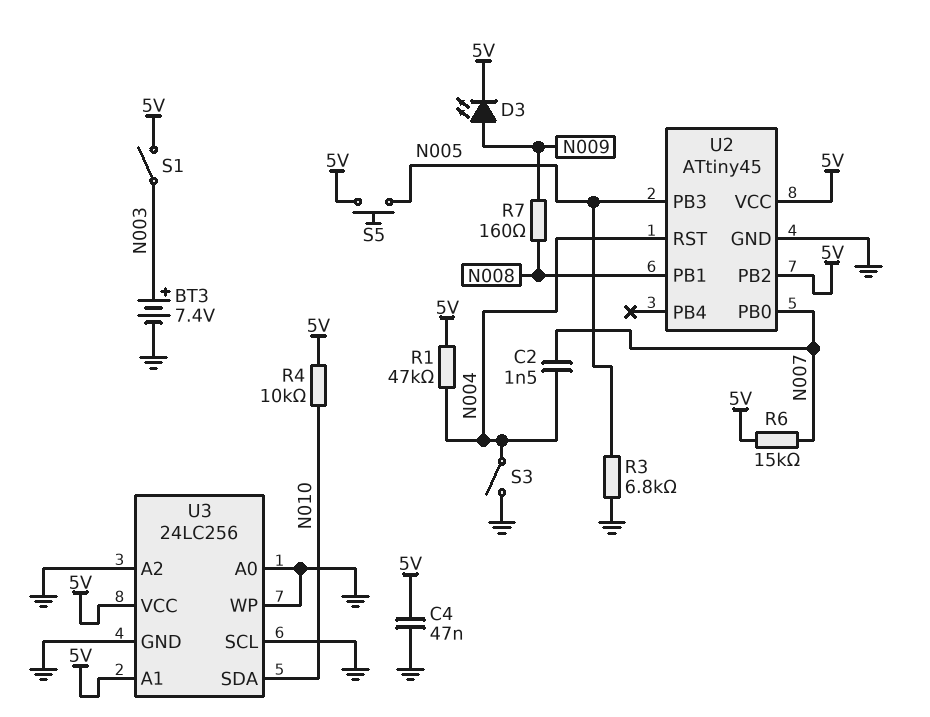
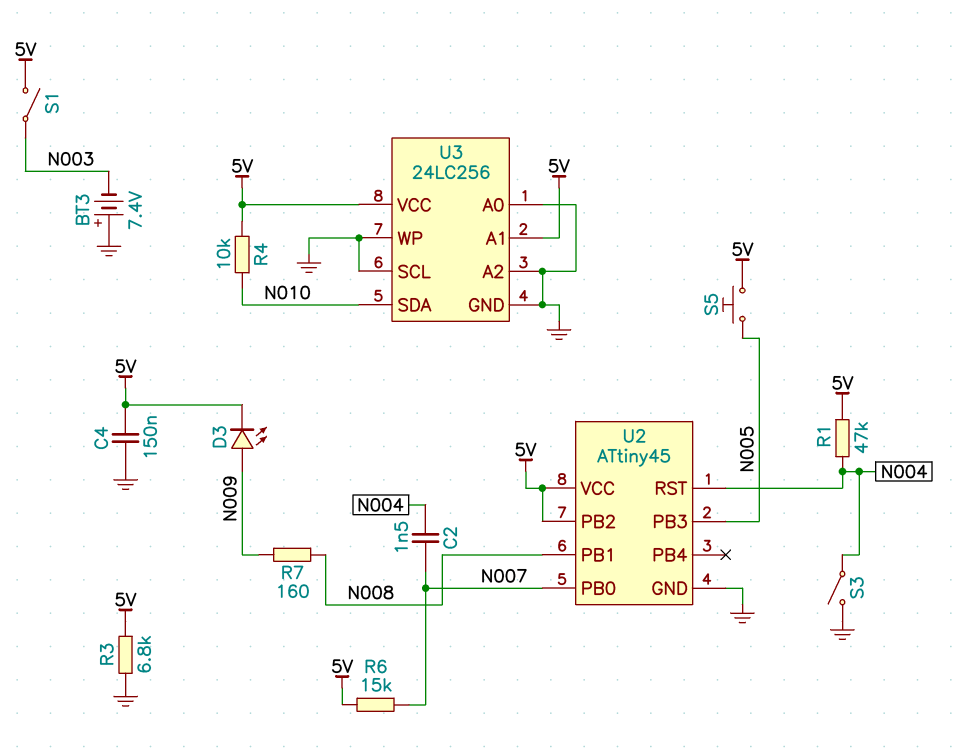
BT3: 7.4V (plus N003, minus GND) -> 7.4V (plus GND, minus N003)
C4: 47nF (5V, GND) -> 150nF (5V, GND)
R3: 6.8k (GND, N005) -> 6.8k (5V, GND)

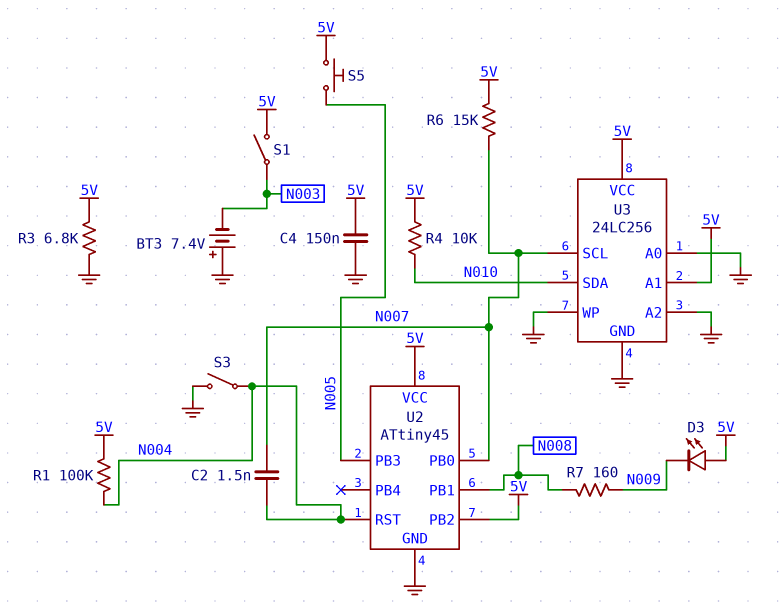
D3: LED (A N009, K 5V) -> LED (A 5V, K N009)
R1: 47k (5V, N004) -> 100k (5V, N004)
U3 pin SCL: GND -> N007

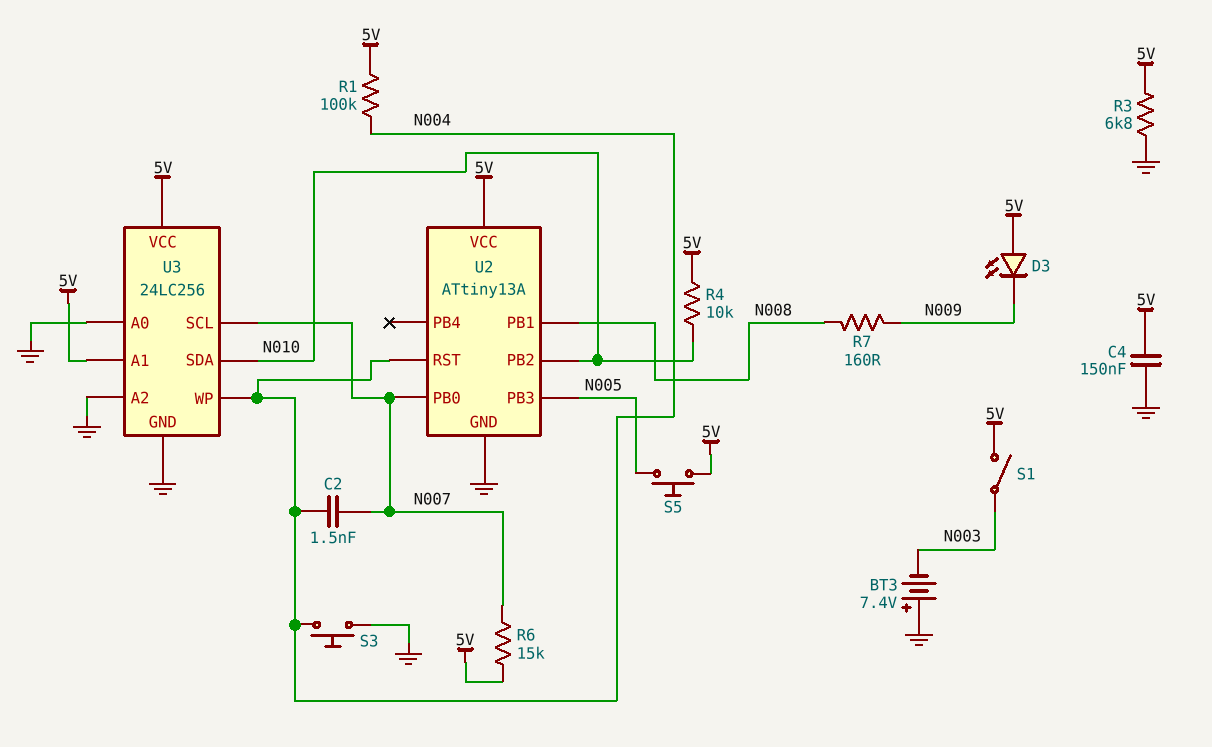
S3: switch (GND, N004) -> button (GND, N004)
U2: ATtiny45 -> ATtiny13A
U2 pin PB2: 5V -> N010
U3 pin WP: GND -> N004

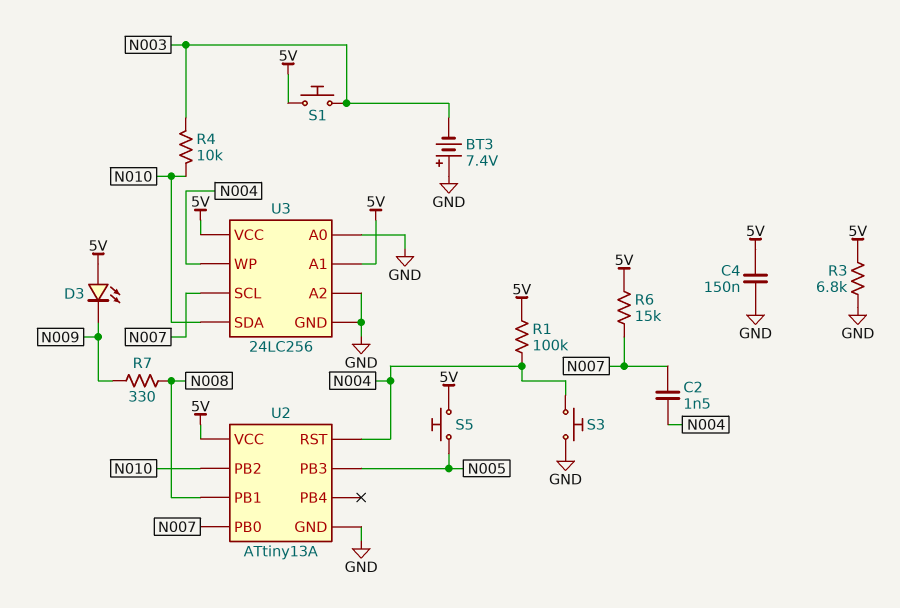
R4: 10k (5V, N010) -> 10k (N003, N010)
R7: 160 (N008, N009) -> 330 (N008, N009)
S1: switch (5V, N003) -> button (5V, N003)

